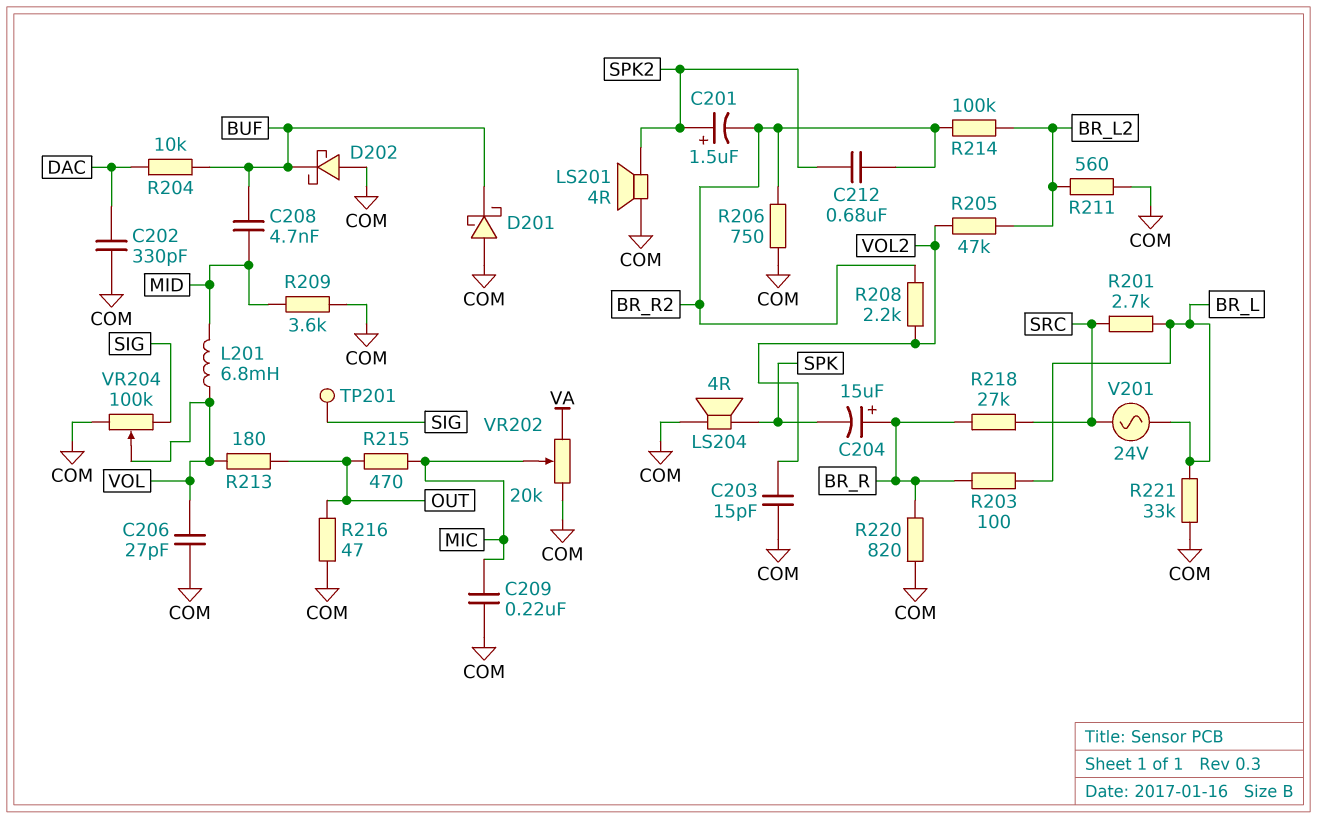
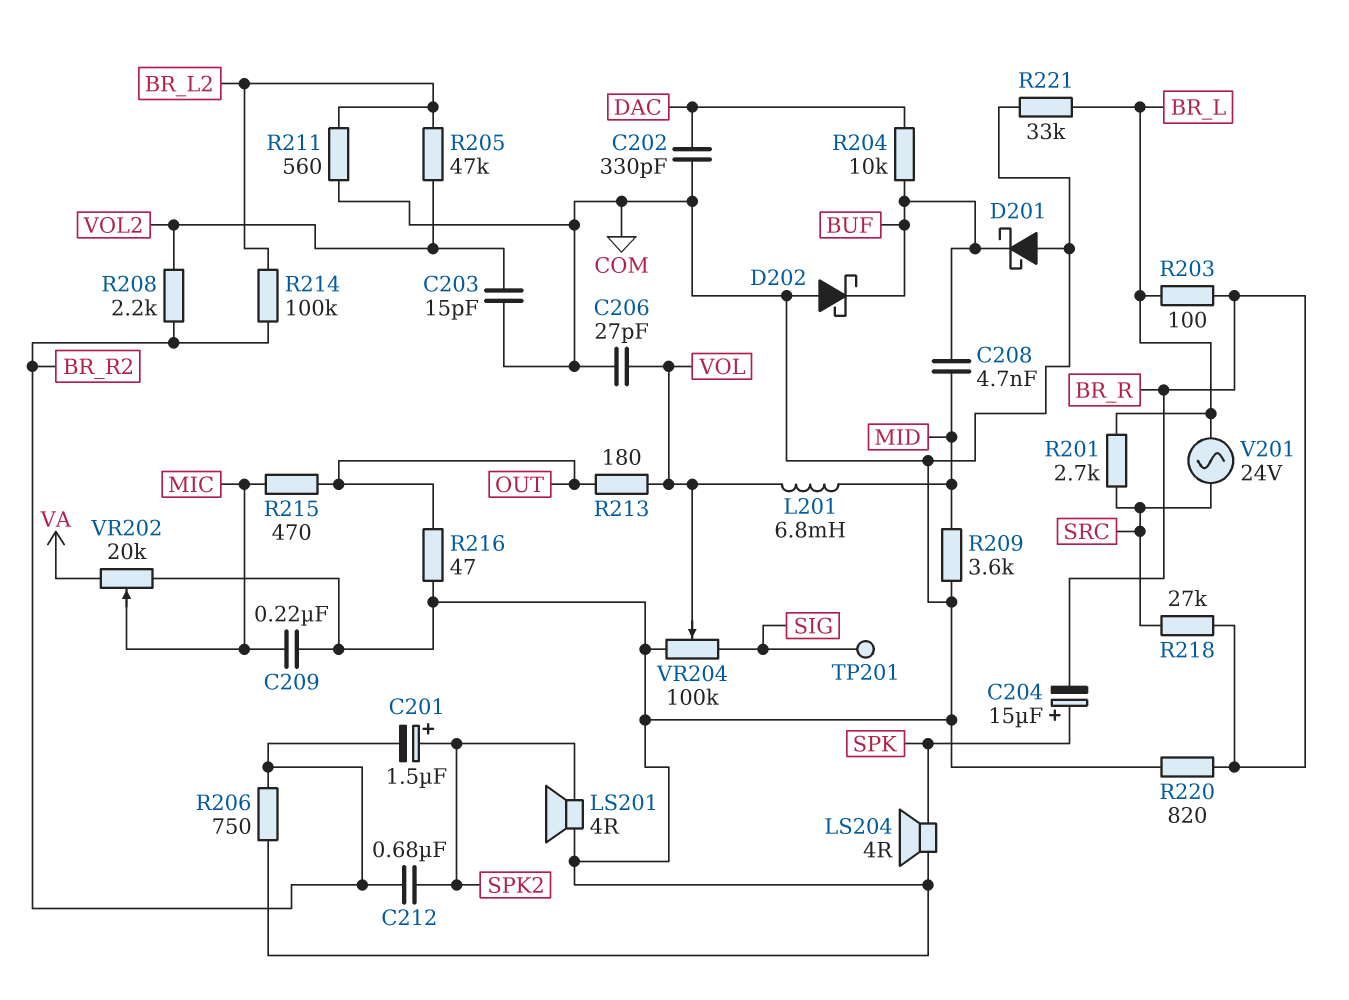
C204: 15uF (plus BR_R, minus SPK) -> 15uF (plus SPK, minus BR_R)

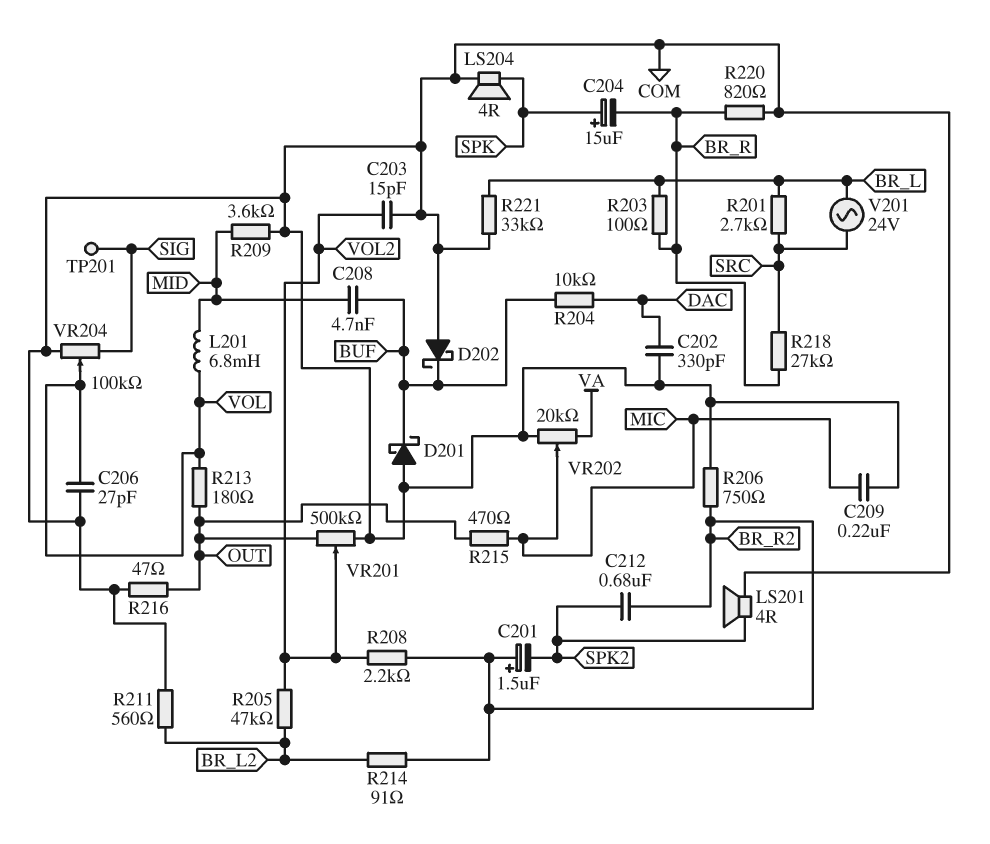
C201: 1.5uF (plus SPK2, minus BR_R2) -> 1.5uF (plus BR_R2, minus SPK2)
R214: 100k (BR_L2, BR_R2) -> 91 (BR_L2, BR_R2)
VR201: none -> 500k (COM, OUT, wiper VOL2)

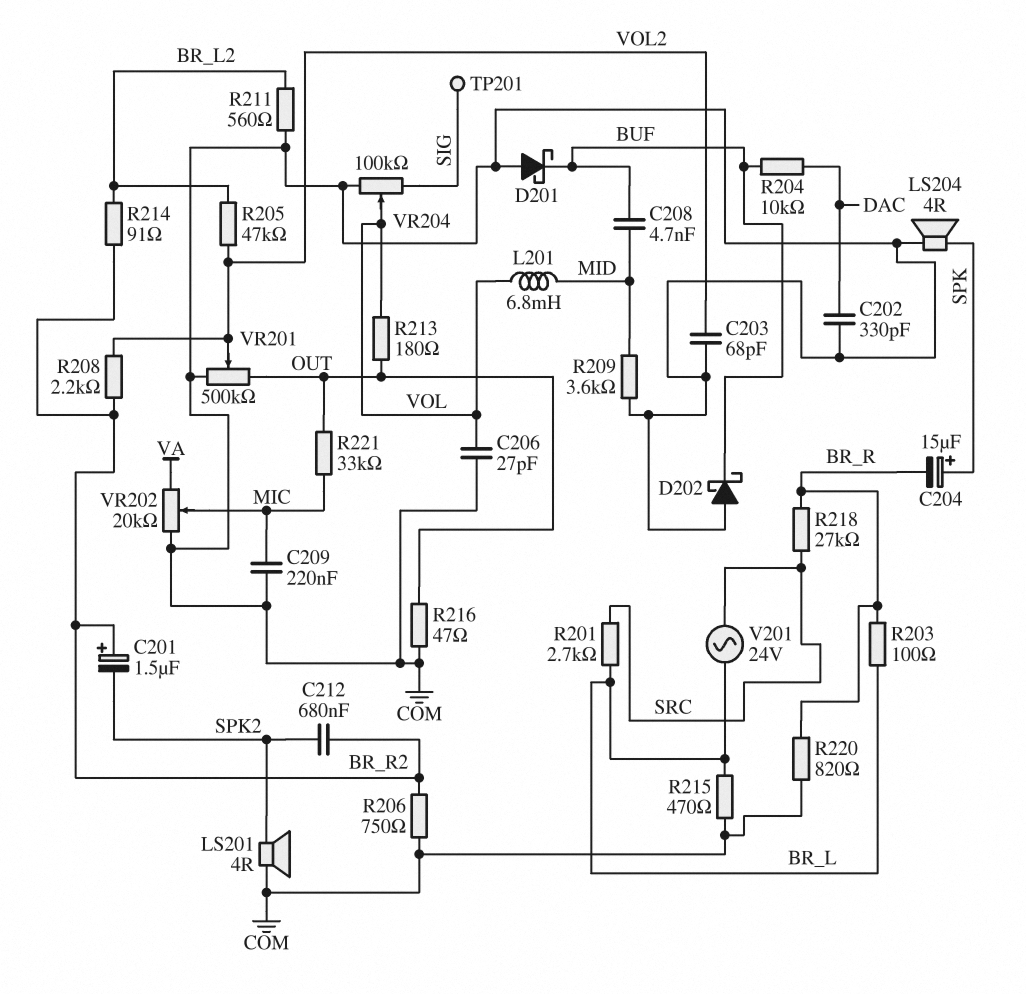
C203: 15pF (COM, VOL2) -> 68pF (COM, VOL2)
R215: 470 (MIC, OUT) -> 470 (BR_L, COM)
R221: 33k (BR_L, COM) -> 33k (MIC, OUT)

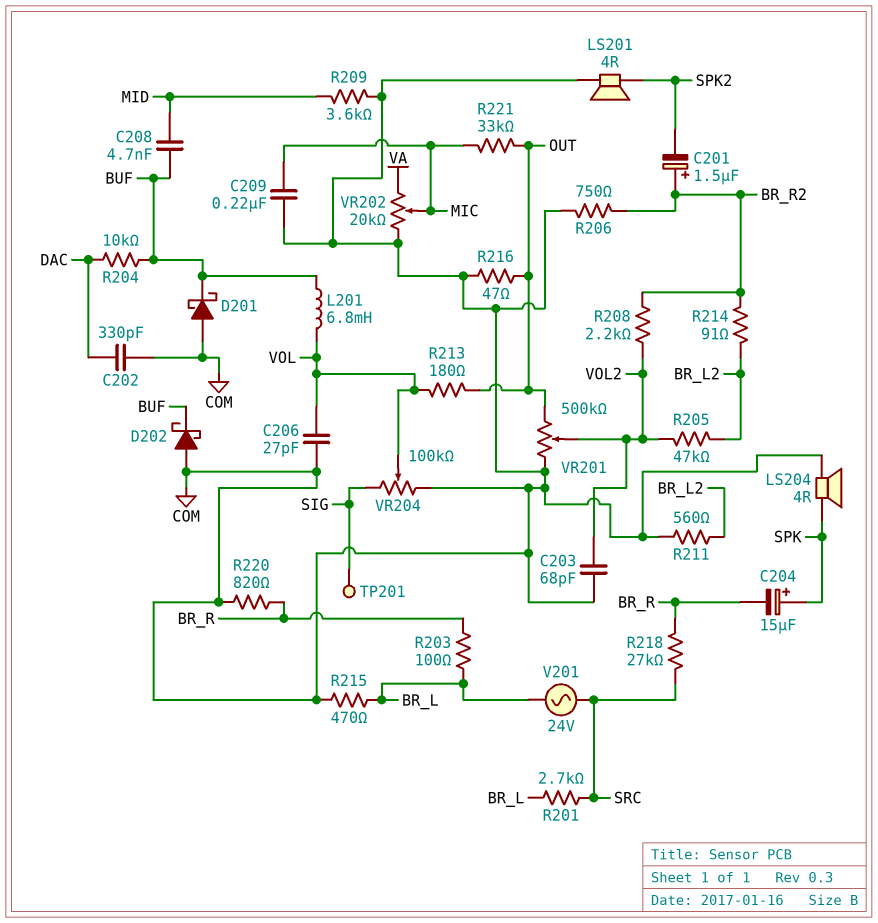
C212: 680nF (BR_R2, SPK2) -> none
L201: 6.8mH (MID, VOL) -> 6.8mH (BUF, VOL)

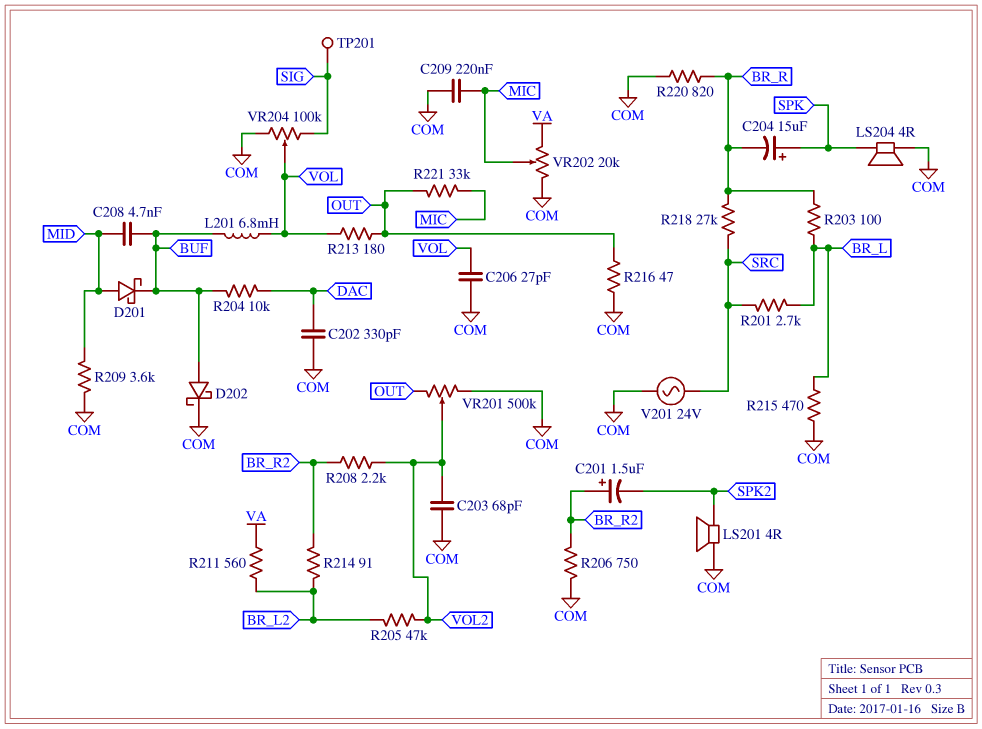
D201: schottky (A COM, K BUF) -> schottky (A MID, K BUF)
D202: schottky (A COM, K BUF) -> schottky (A BUF, K COM)
R211: 560 (BR_L2, COM) -> 560 (BR_L2, VA)
V201: AC 24V (BR_L, SRC) -> AC 24V (COM, SRC)

